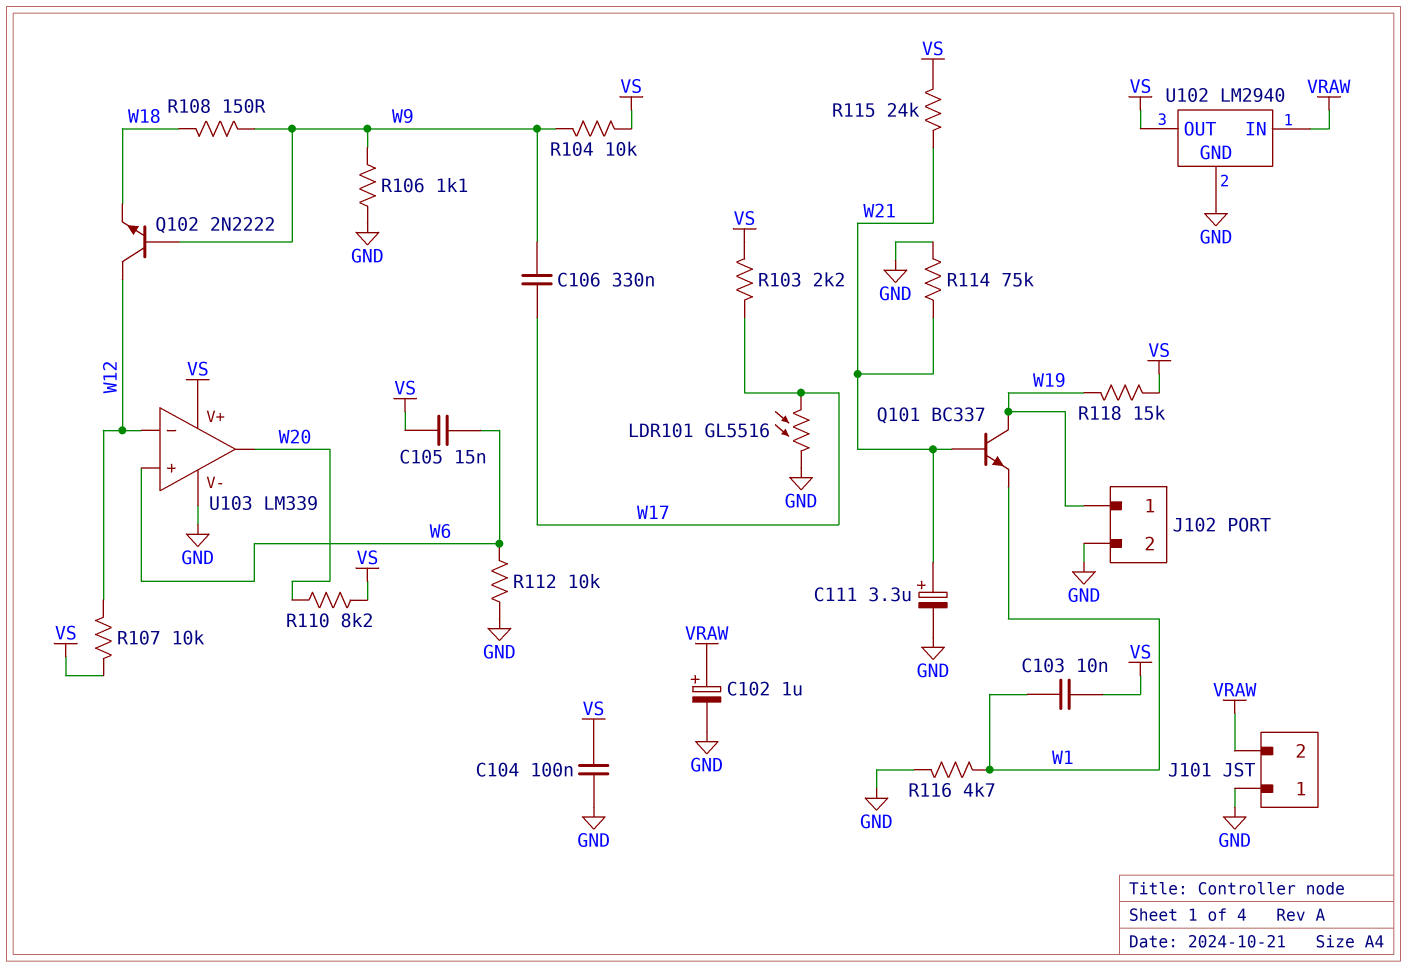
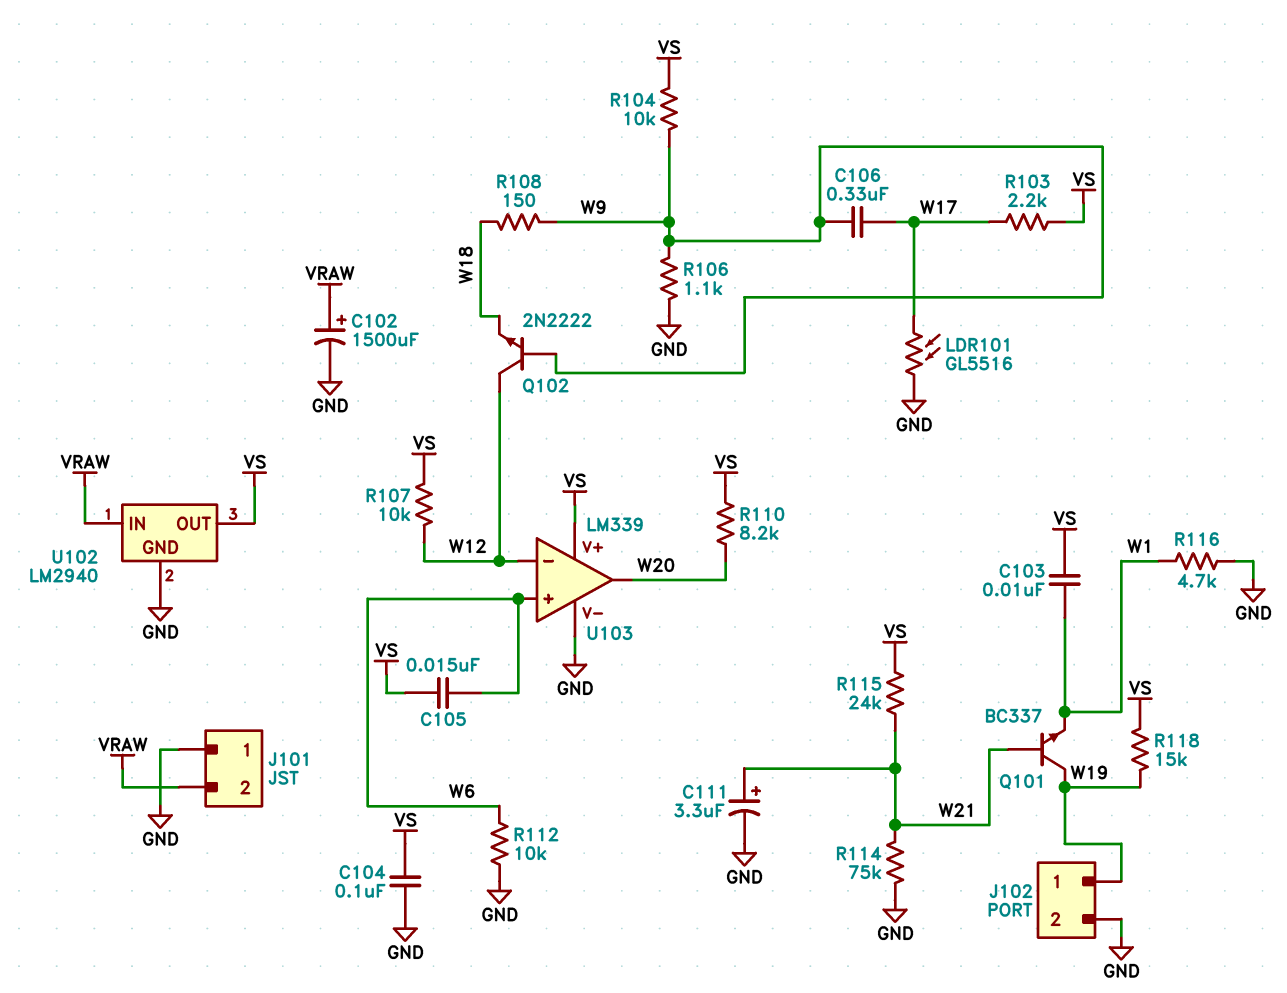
C102: 1uF (plus VRAW, minus GND) -> 1500uF (plus VRAW, minus GND)

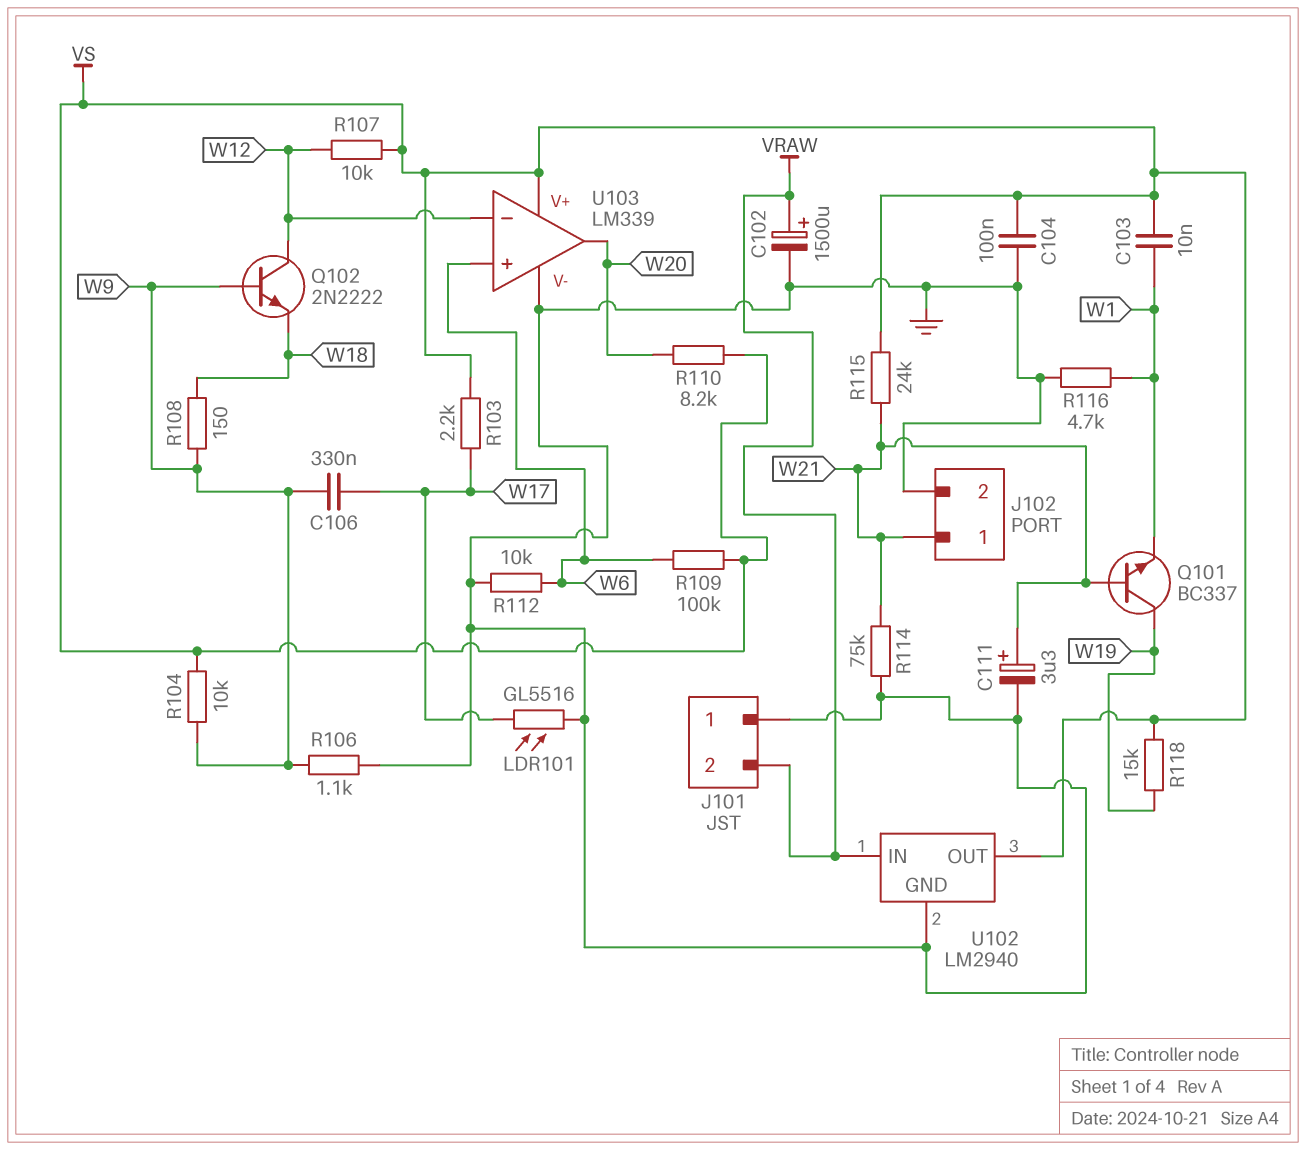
C105: 15nF (VS, W6) -> none
J102 pin 1: W19 -> W21
R109: none -> 100k (VS, W6)

